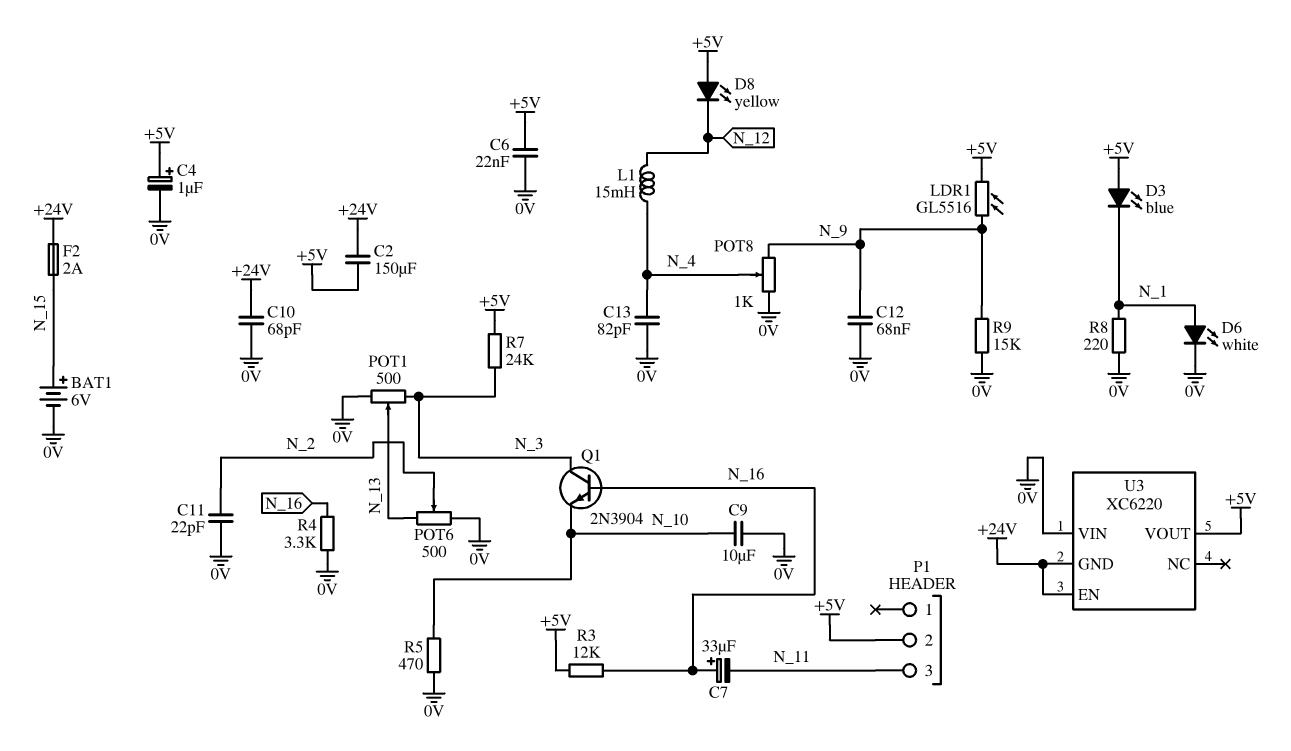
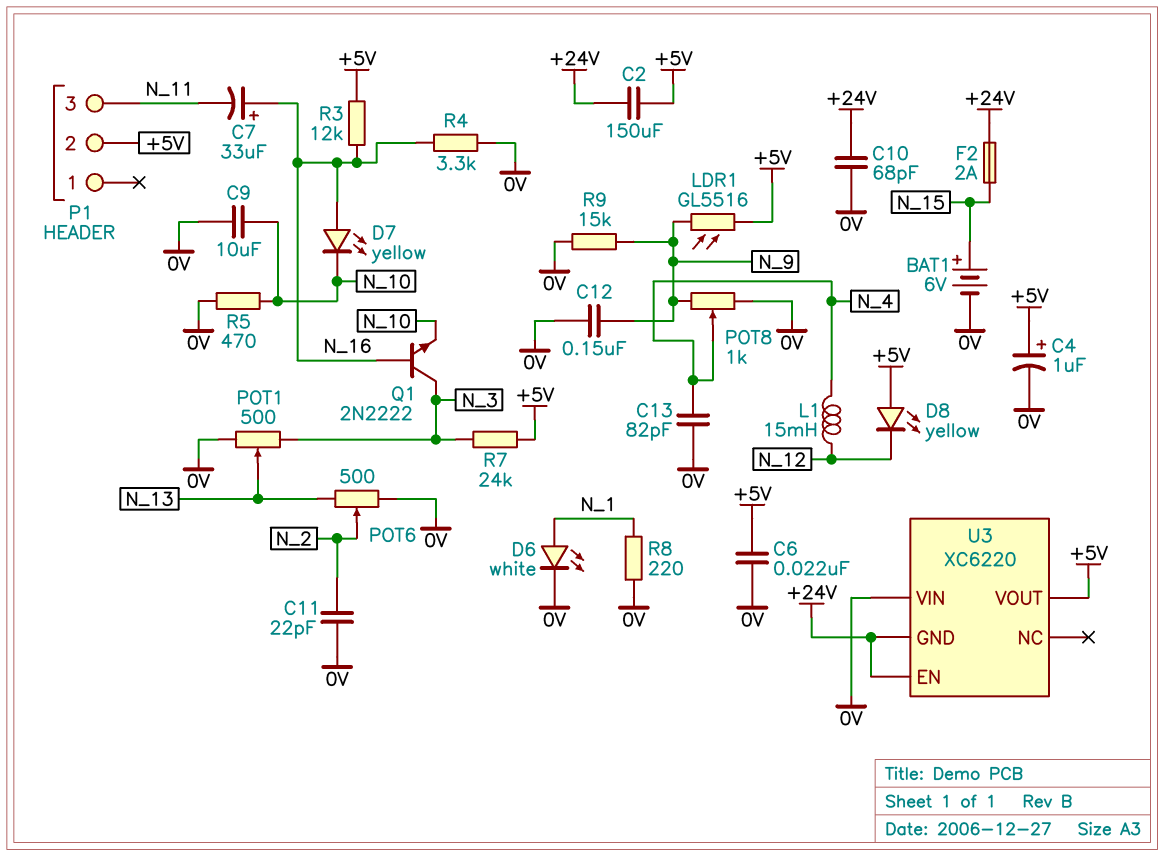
C12: 68nF (0V, N_9) -> 150nF (0V, N_9)
D3: LED blue (A +5V, K N_1) -> none
D7: none -> LED yellow (A N_16, K N_10)
Q1: NPN 2N3904 (B N_16, C N_3, E N_10) -> NPN 2N2222 (B N_16, C N_3, E N_10)

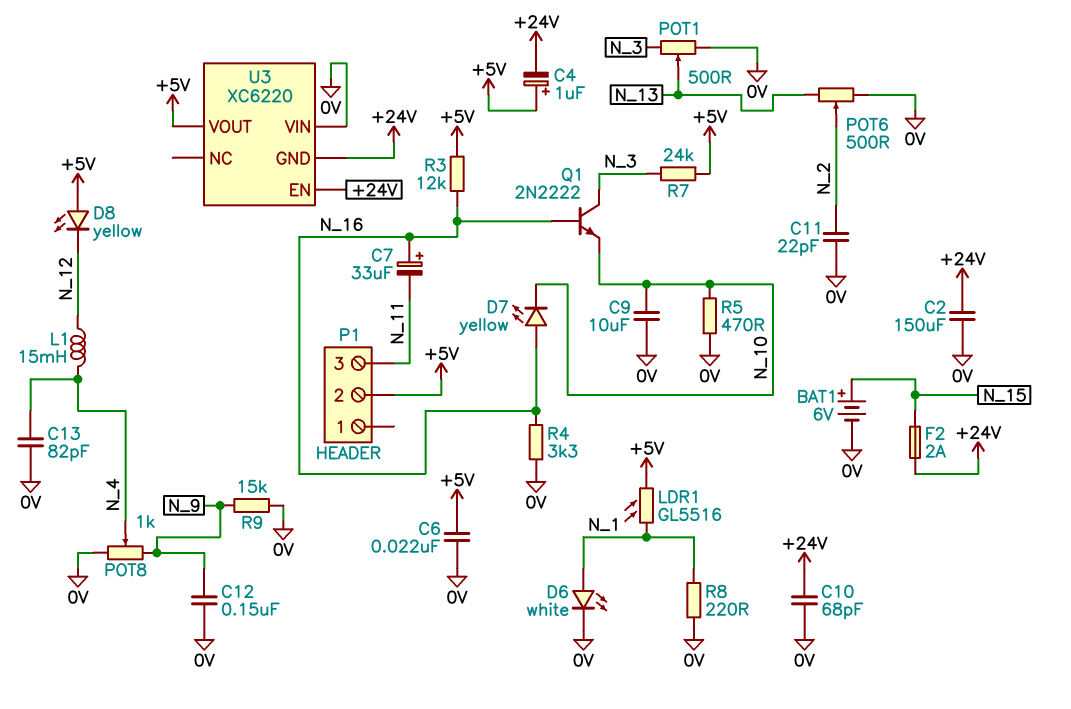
C2: 150uF (+5V, +24V) -> 150uF (+24V, 0V)
C4: 1uF (plus +5V, minus 0V) -> 1uF (plus +5V, minus +24V)
LDR1: GL5516 (+5V, N_9) -> GL5516 (+5V, N_1)

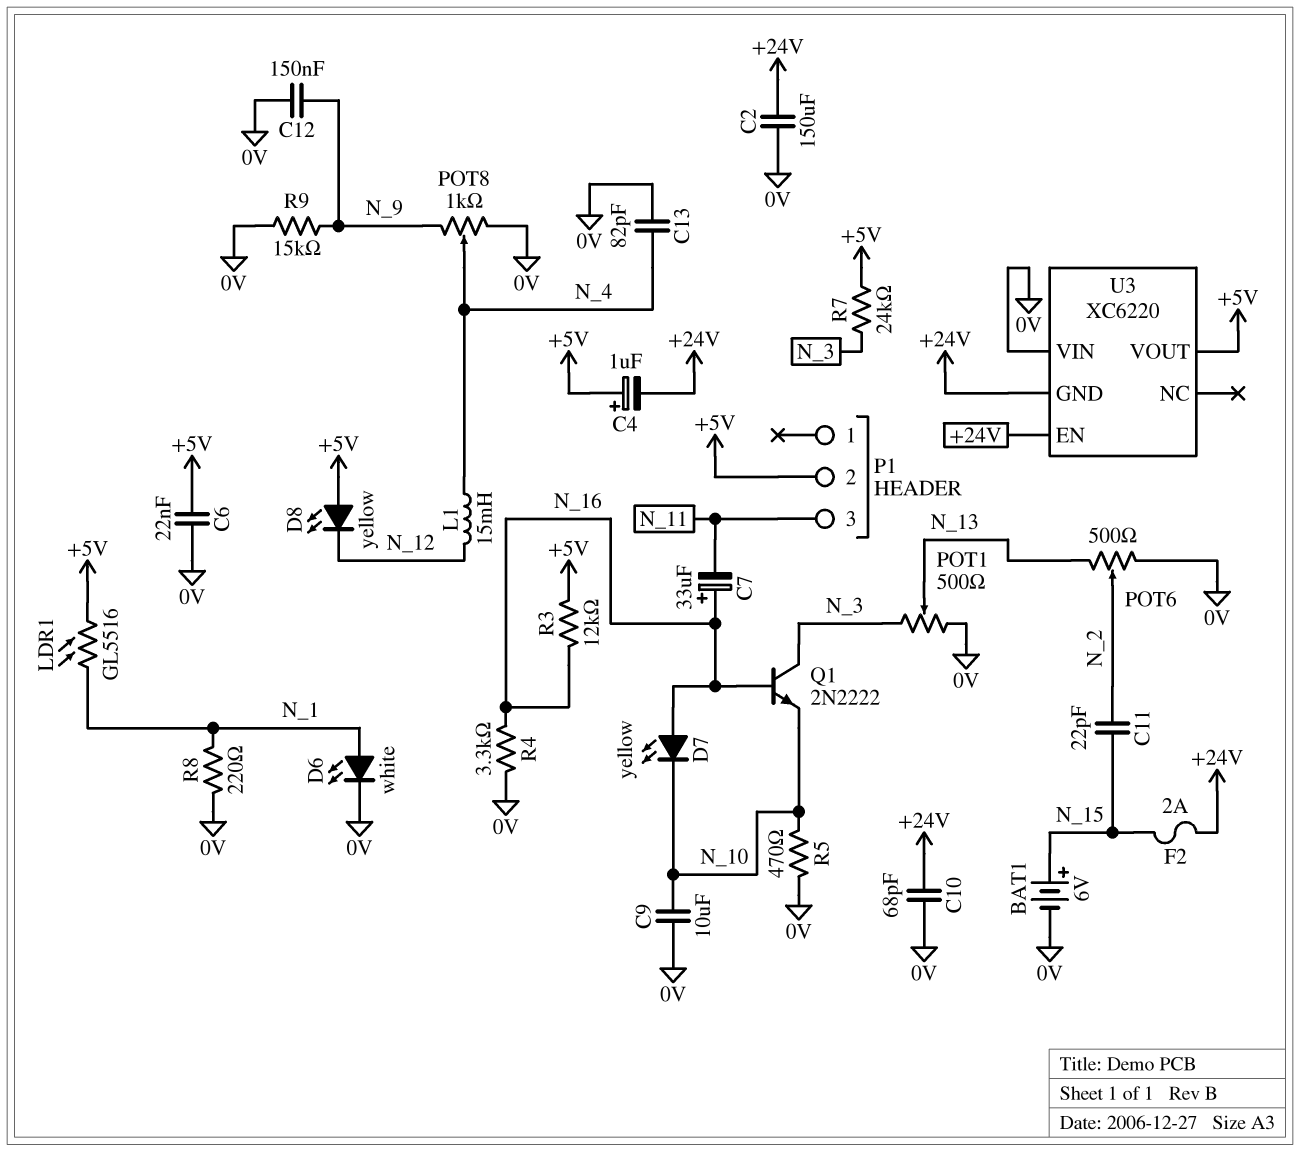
C11: 22pF (0V, N_2) -> 22pF (N_2, N_15)

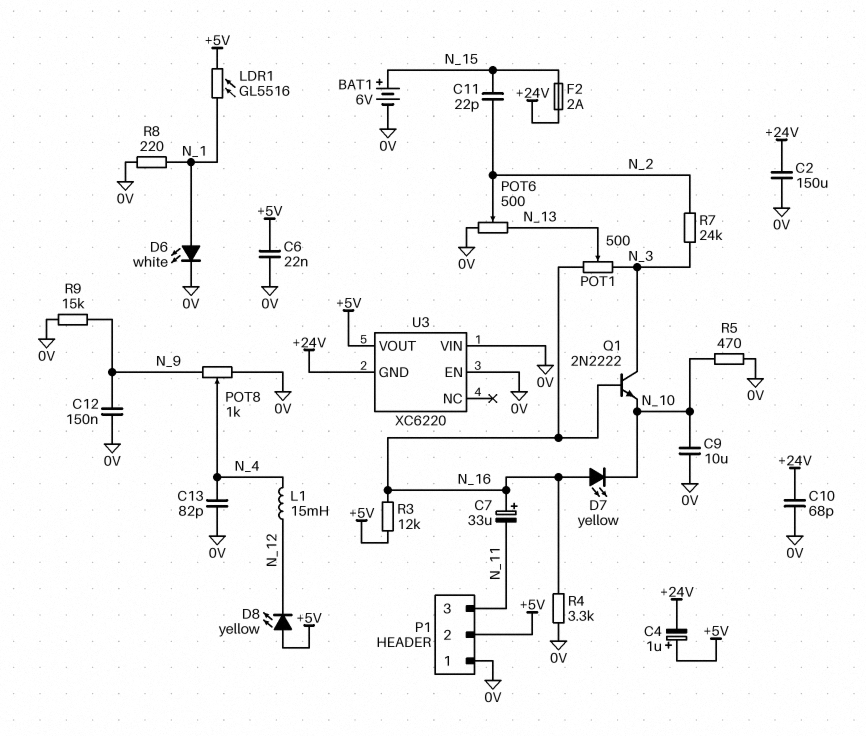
P1 pin 1: none -> 0V
POT1: 500 (0V, N_3, wiper N_13) -> 500 (N_3, N_16, wiper N_13)
R7: 24k (+5V, N_3) -> 24k (N_2, N_3)
U3 pin EN: +24V -> 0V

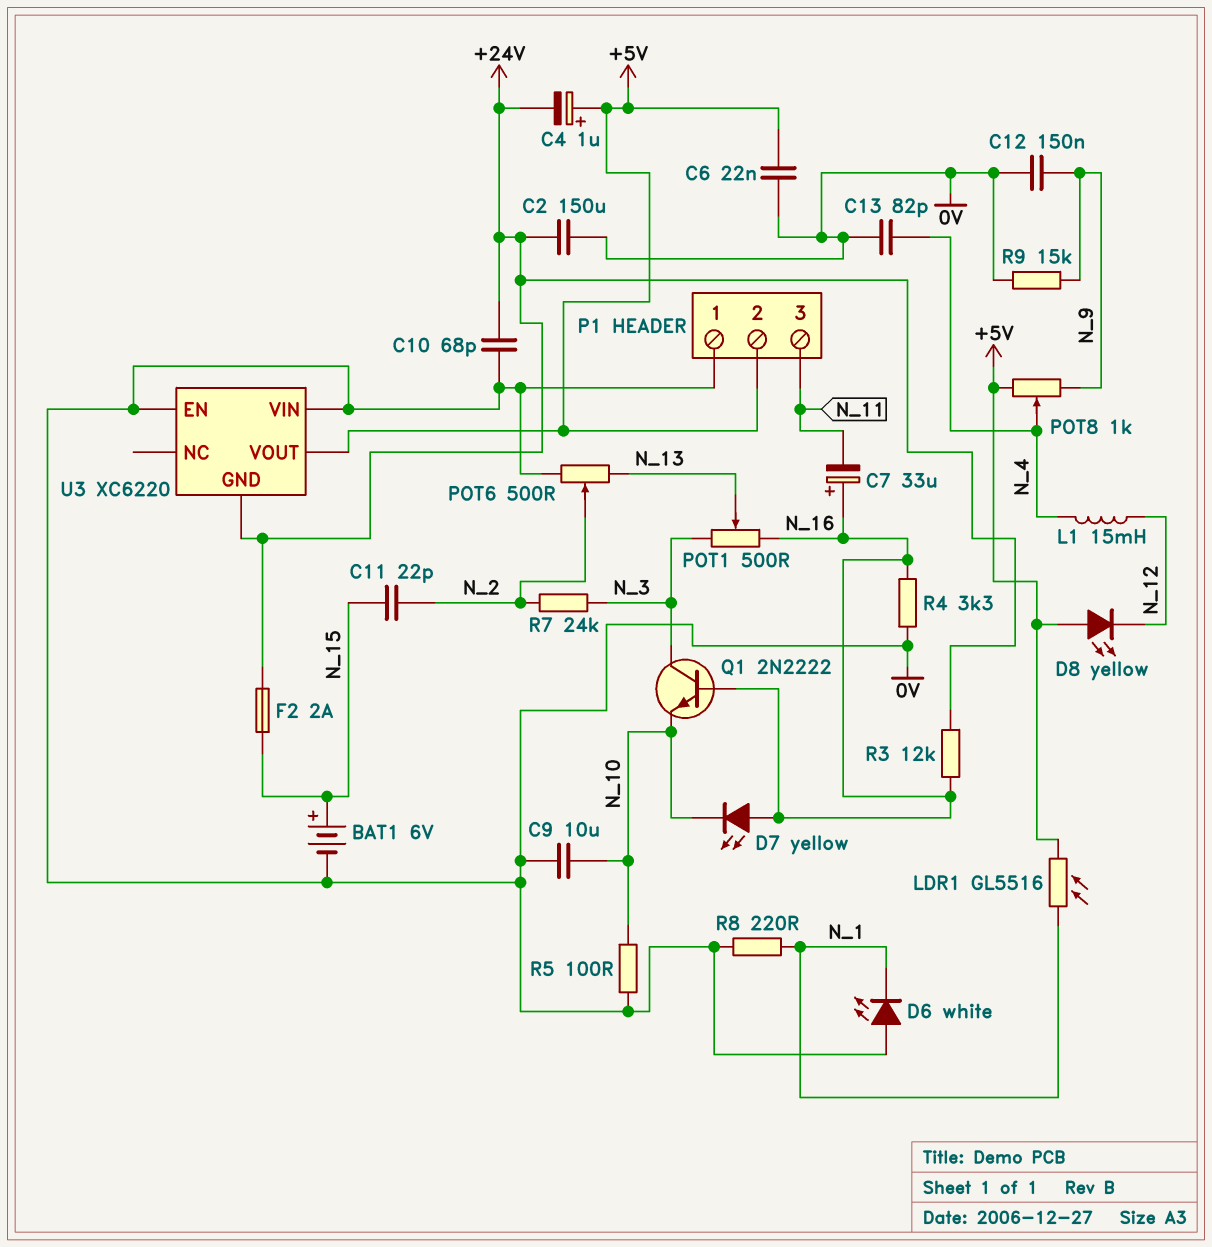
D6: LED white (A N_1, K 0V) -> LED white (A 0V, K N_1)
POT8: 1k (0V, N_9, wiper N_4) -> 1k (+5V, N_9, wiper N_4)
R3: 12k (+5V, N_16) -> 12k (+24V, N_16)
R5: 470 (0V, N_10) -> 100 (0V, N_10)

